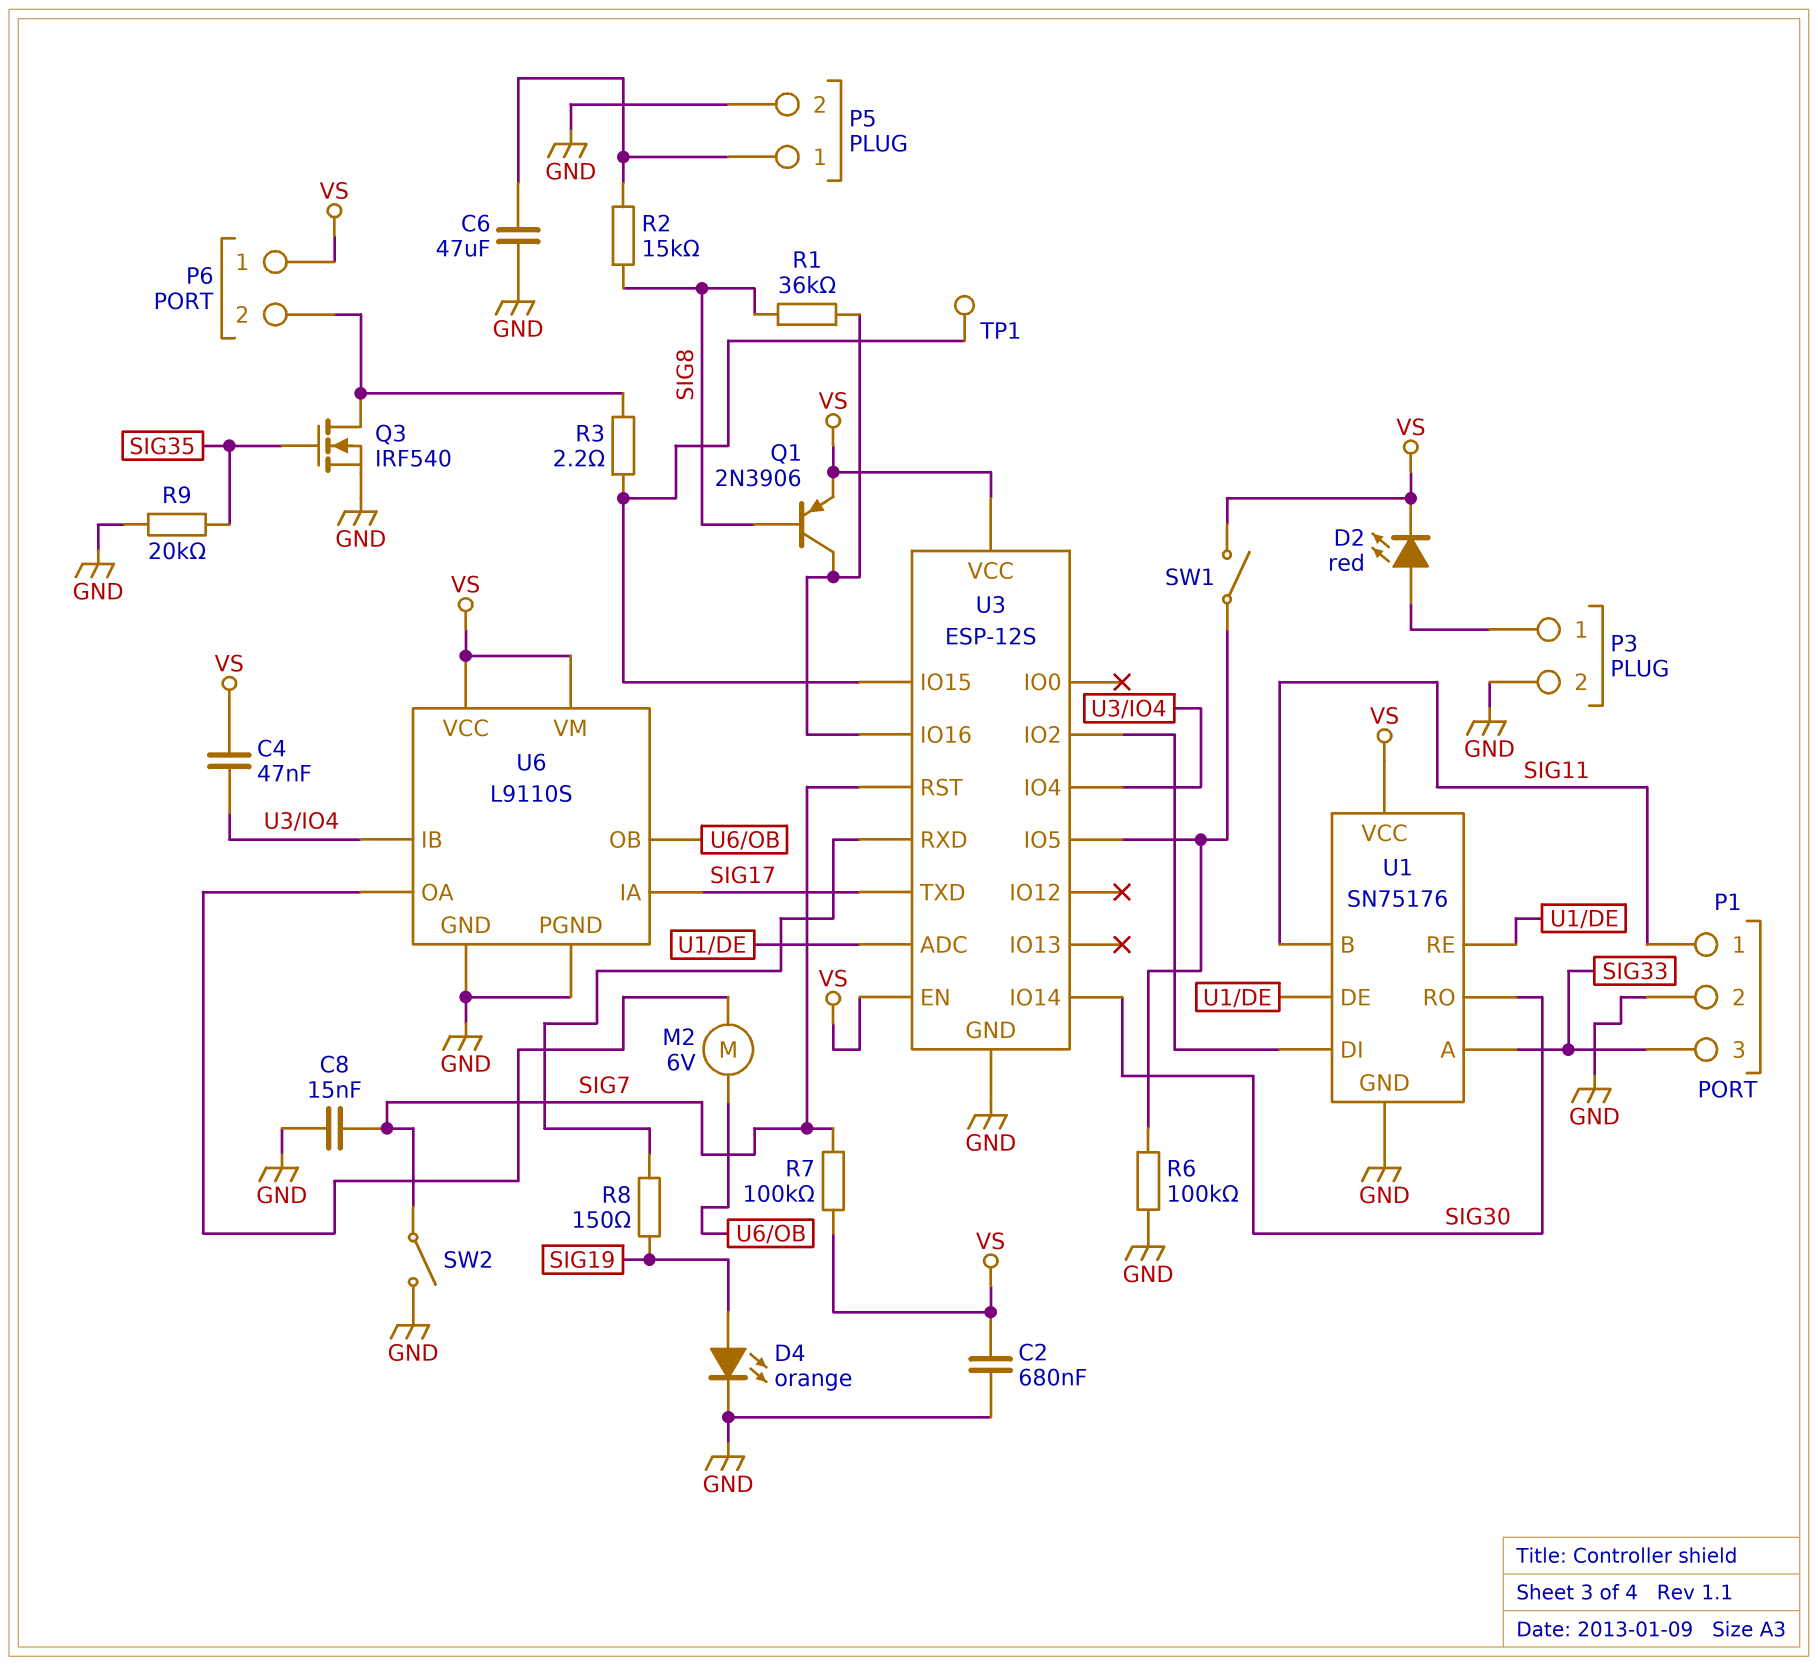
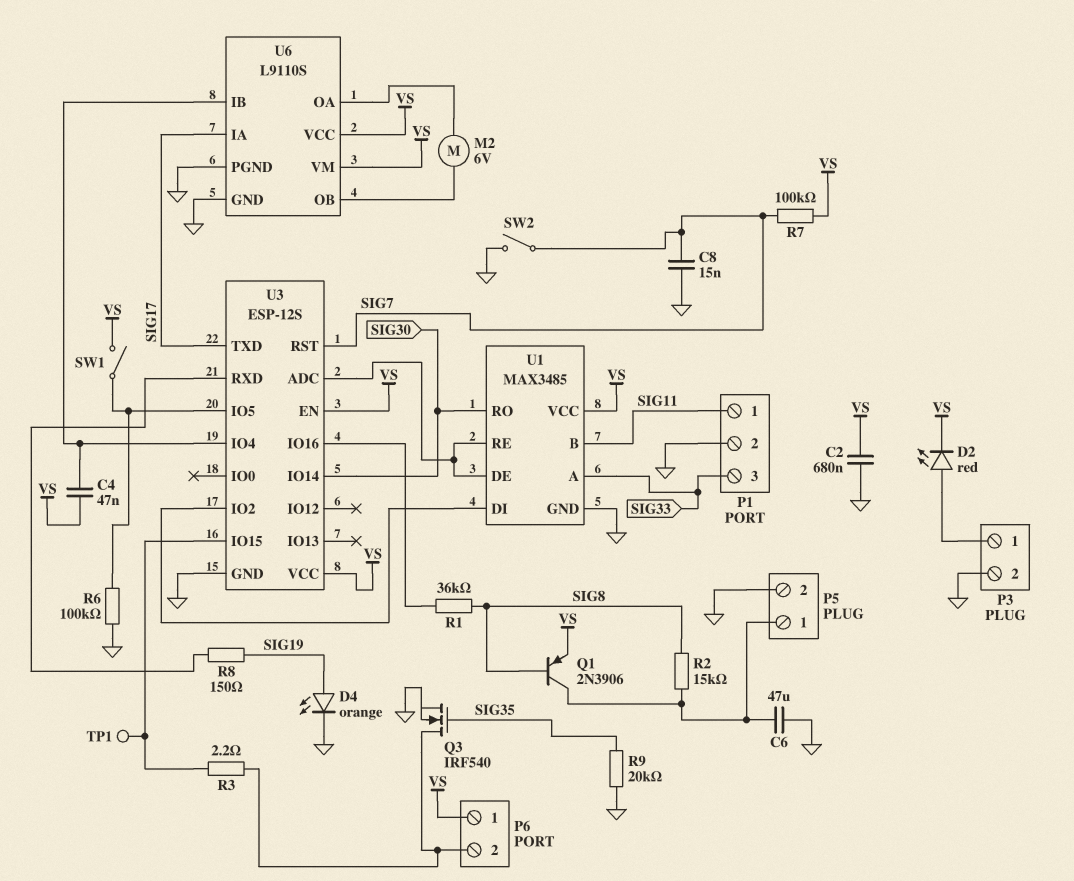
Q1: PNP 2N3906 (B SIG8, C U3/IO16, E VS) -> PNP 2N3906 (B SIG8, C P5/1, E VS)
U1: SN75176 -> MAX3485

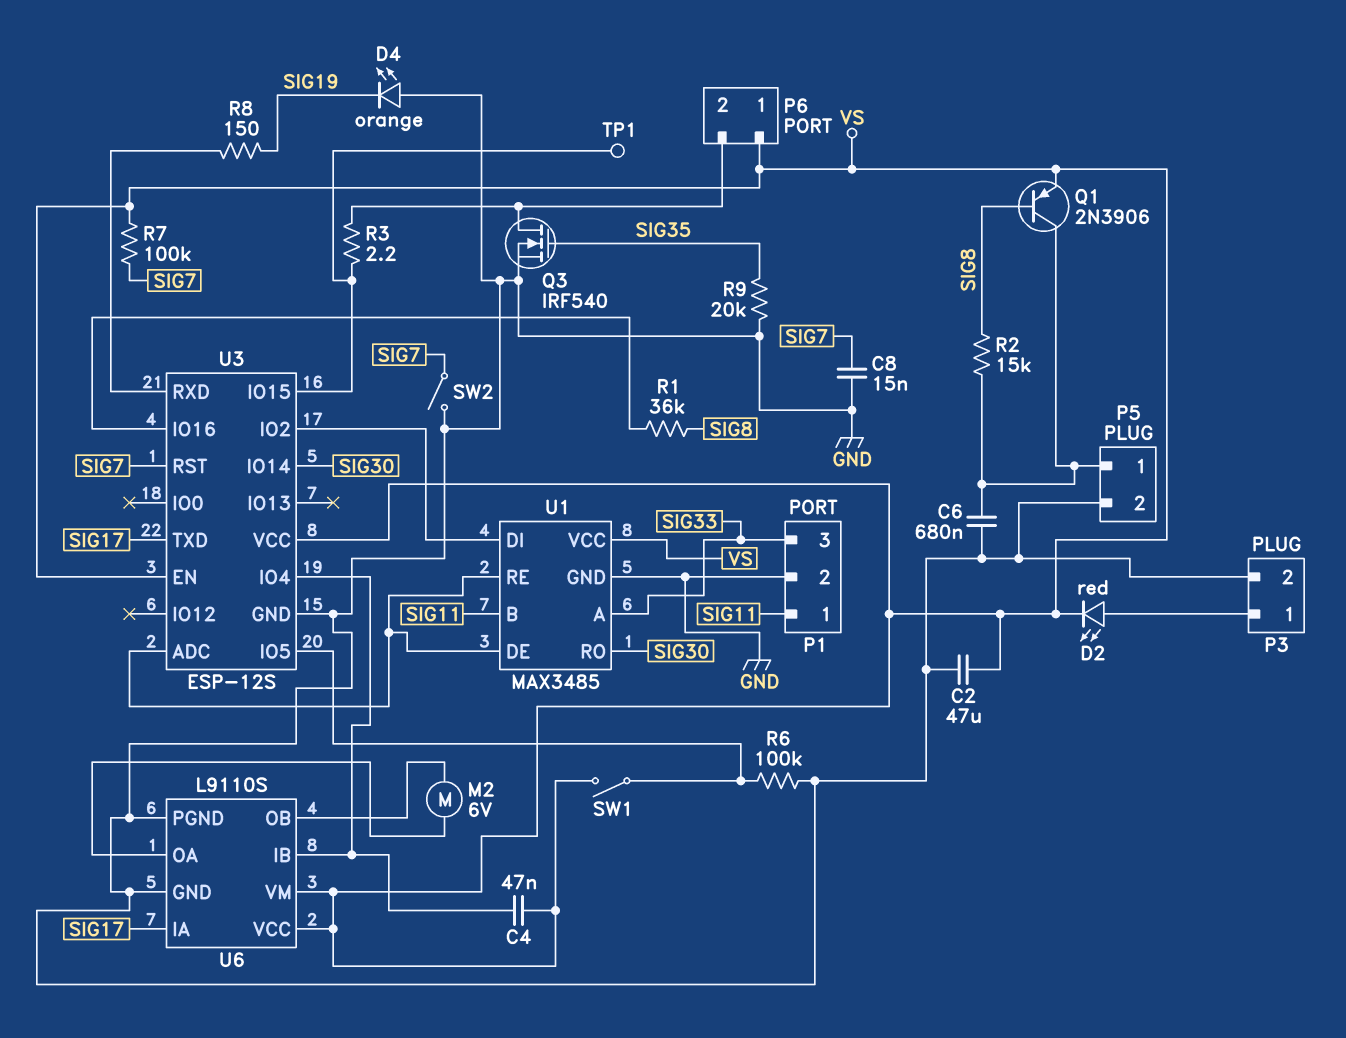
C2: 680nF (GND, VS) -> 47uF (GND, VS)
C6: 47uF (GND, P5/1) -> 680nF (GND, P5/1)
D4: LED orange (A SIG19, K GND) -> LED orange (A GND, K SIG19)

